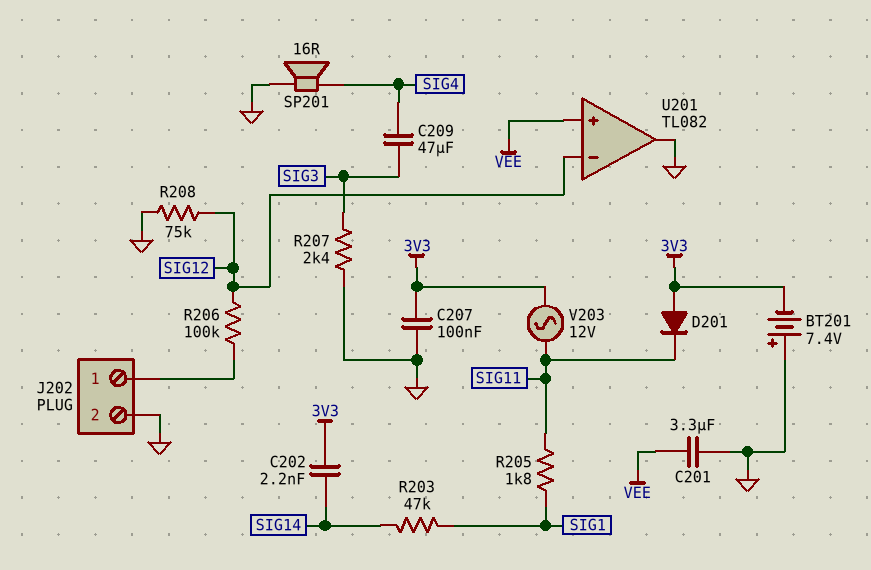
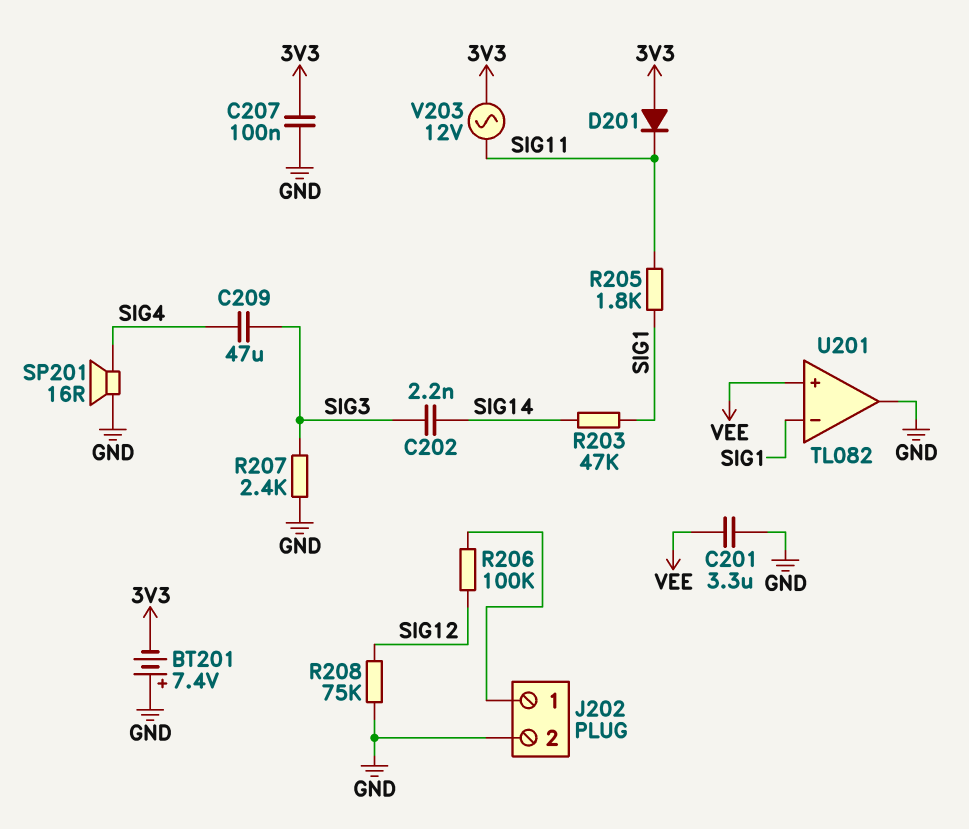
C202: 2.2nF (3V3, SIG14) -> 2.2nF (SIG3, SIG14)
U201 pin in-: SIG12 -> SIG1

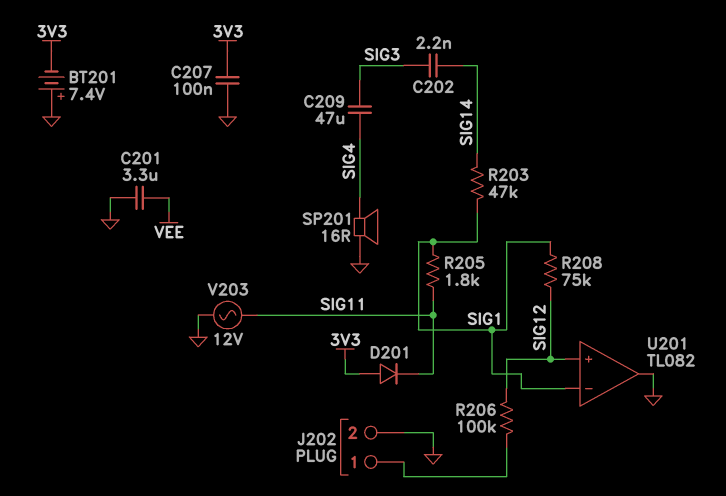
R207: 2.4k (GND, SIG3) -> none
R208: 75k (GND, SIG12) -> 75k (SIG1, SIG12)
U201 pin in+: VEE -> SIG12
V203: AC 12V (3V3, SIG11) -> AC 12V (GND, SIG11)

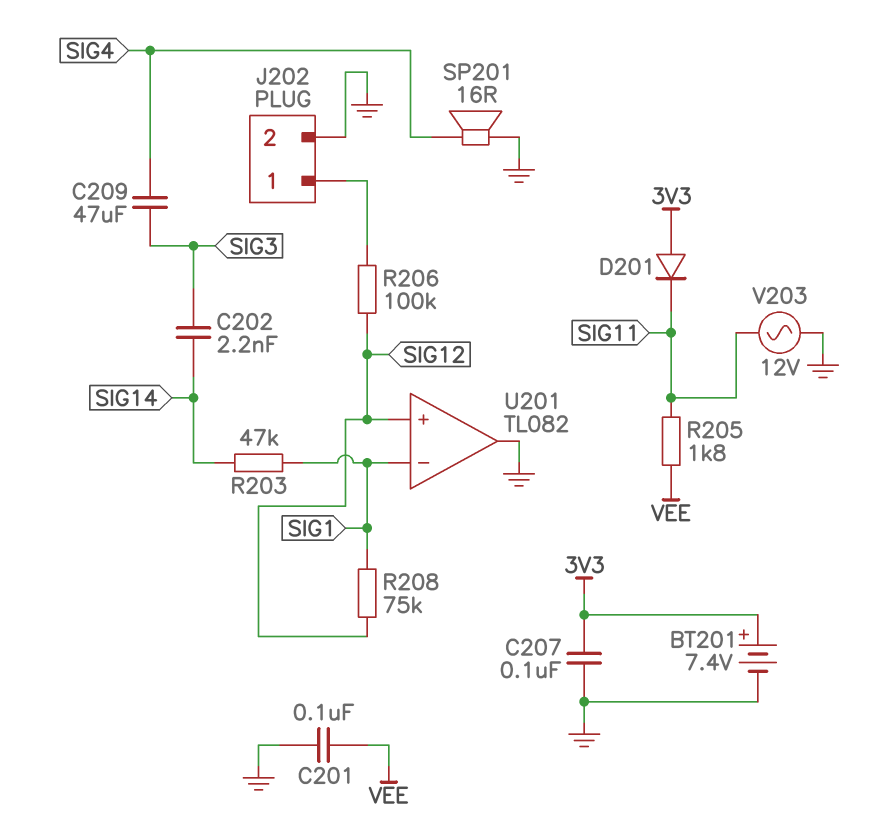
BT201: 7.4V (plus GND, minus 3V3) -> 7.4V (plus 3V3, minus GND)
C201: 3.3uF (GND, VEE) -> 100nF (GND, VEE)
R205: 1.8k (SIG1, SIG11) -> 1.8k (SIG11, VEE)

